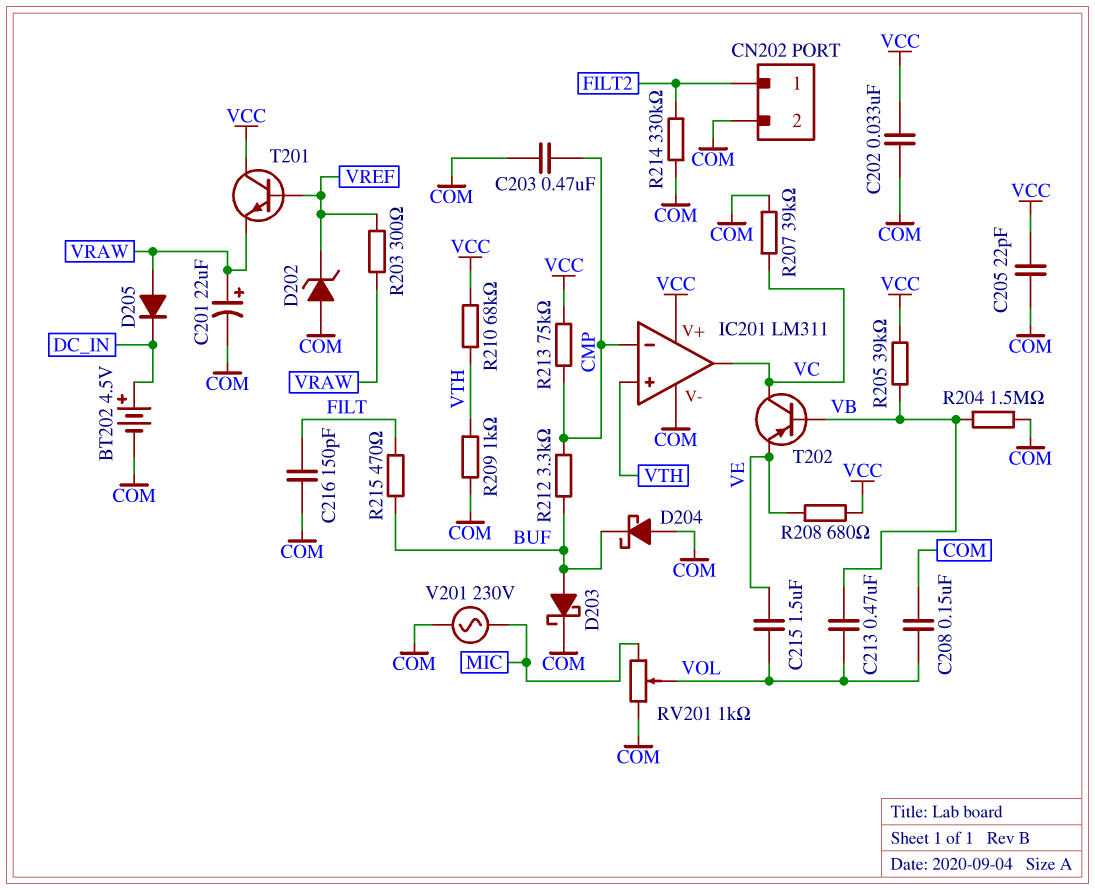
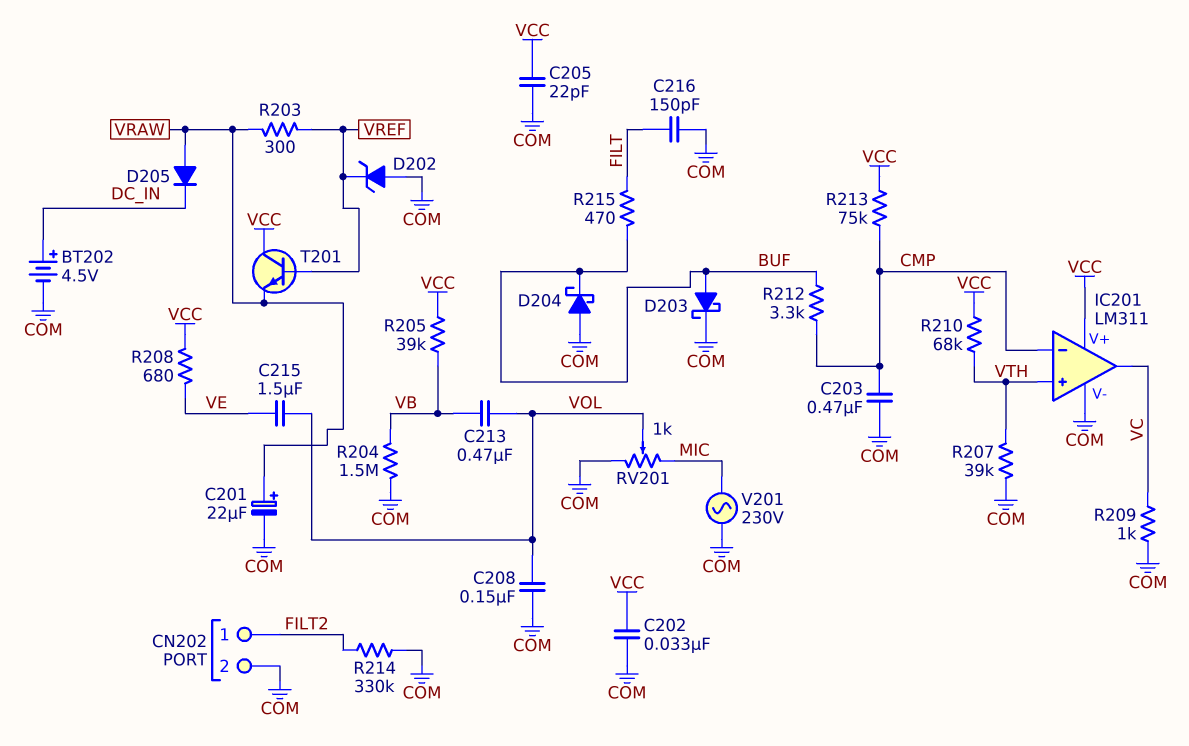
R207: 39k (COM, VC) -> 39k (COM, VTH)
R209: 1k (COM, VTH) -> 1k (COM, VC)
T202: PNP (B VB, C VC, E VE) -> none

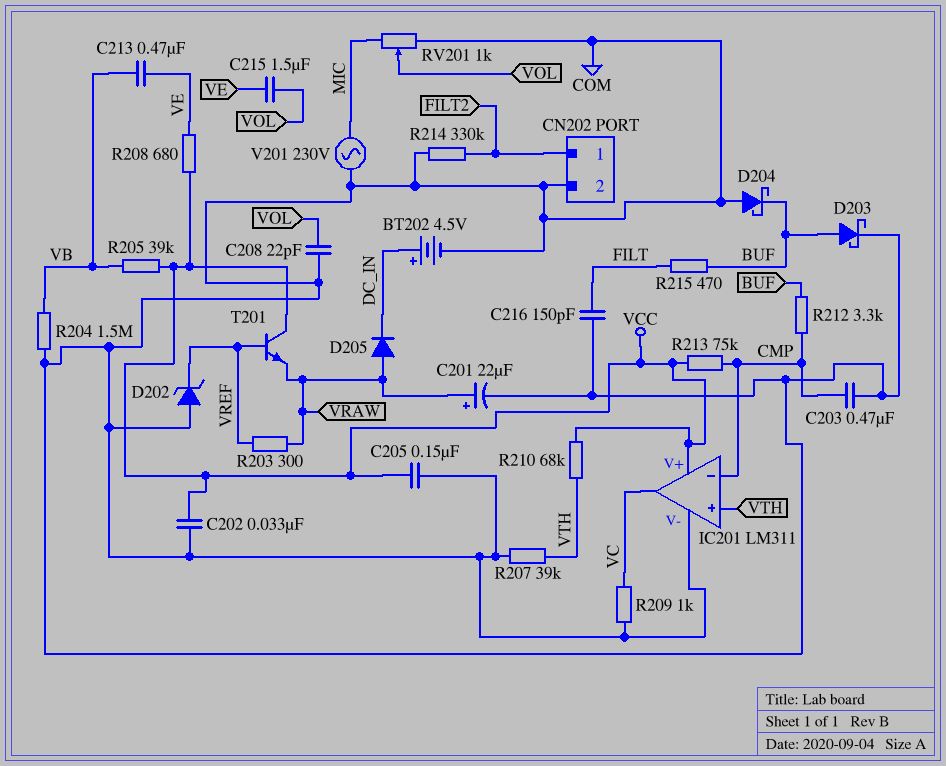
C205: 22pF (COM, VCC) -> 150nF (COM, VCC)
C208: 150nF (COM, VOL) -> 22pF (COM, VOL)
C213: 470nF (VB, VOL) -> 470nF (VB, VE)

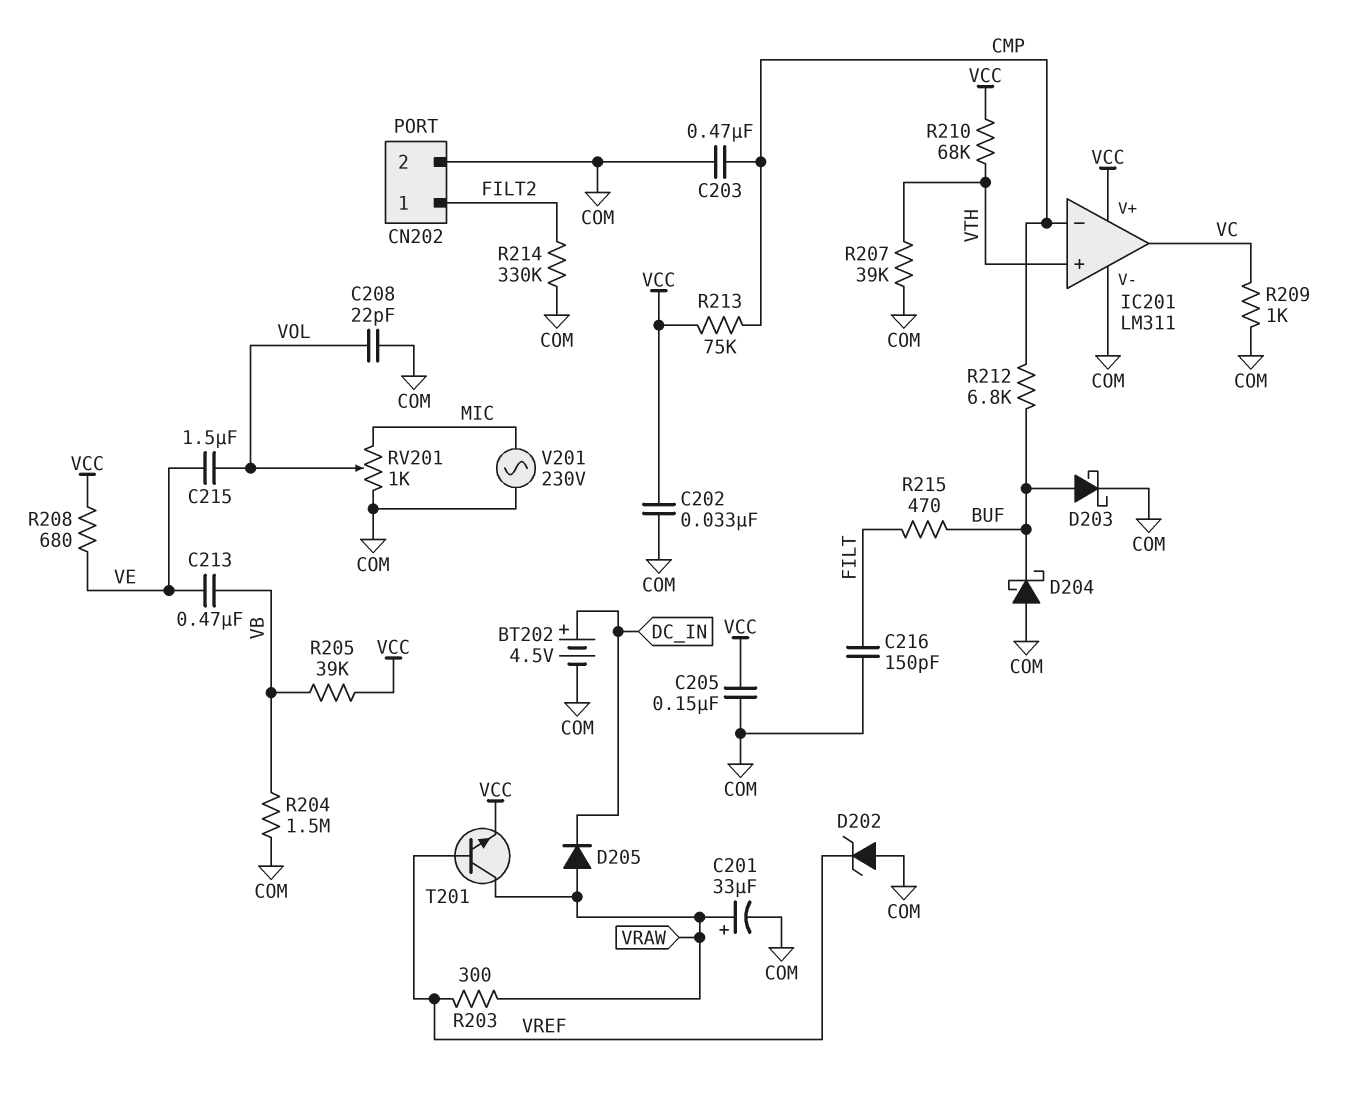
C201: 22uF (plus VRAW, minus COM) -> 33uF (plus VRAW, minus COM)
R212: 3.3k (BUF, CMP) -> 6.8k (BUF, CMP)
T201: NPN (B VREF, C VCC, E VRAW) -> NPN (B VREF, C VRAW, E VCC)

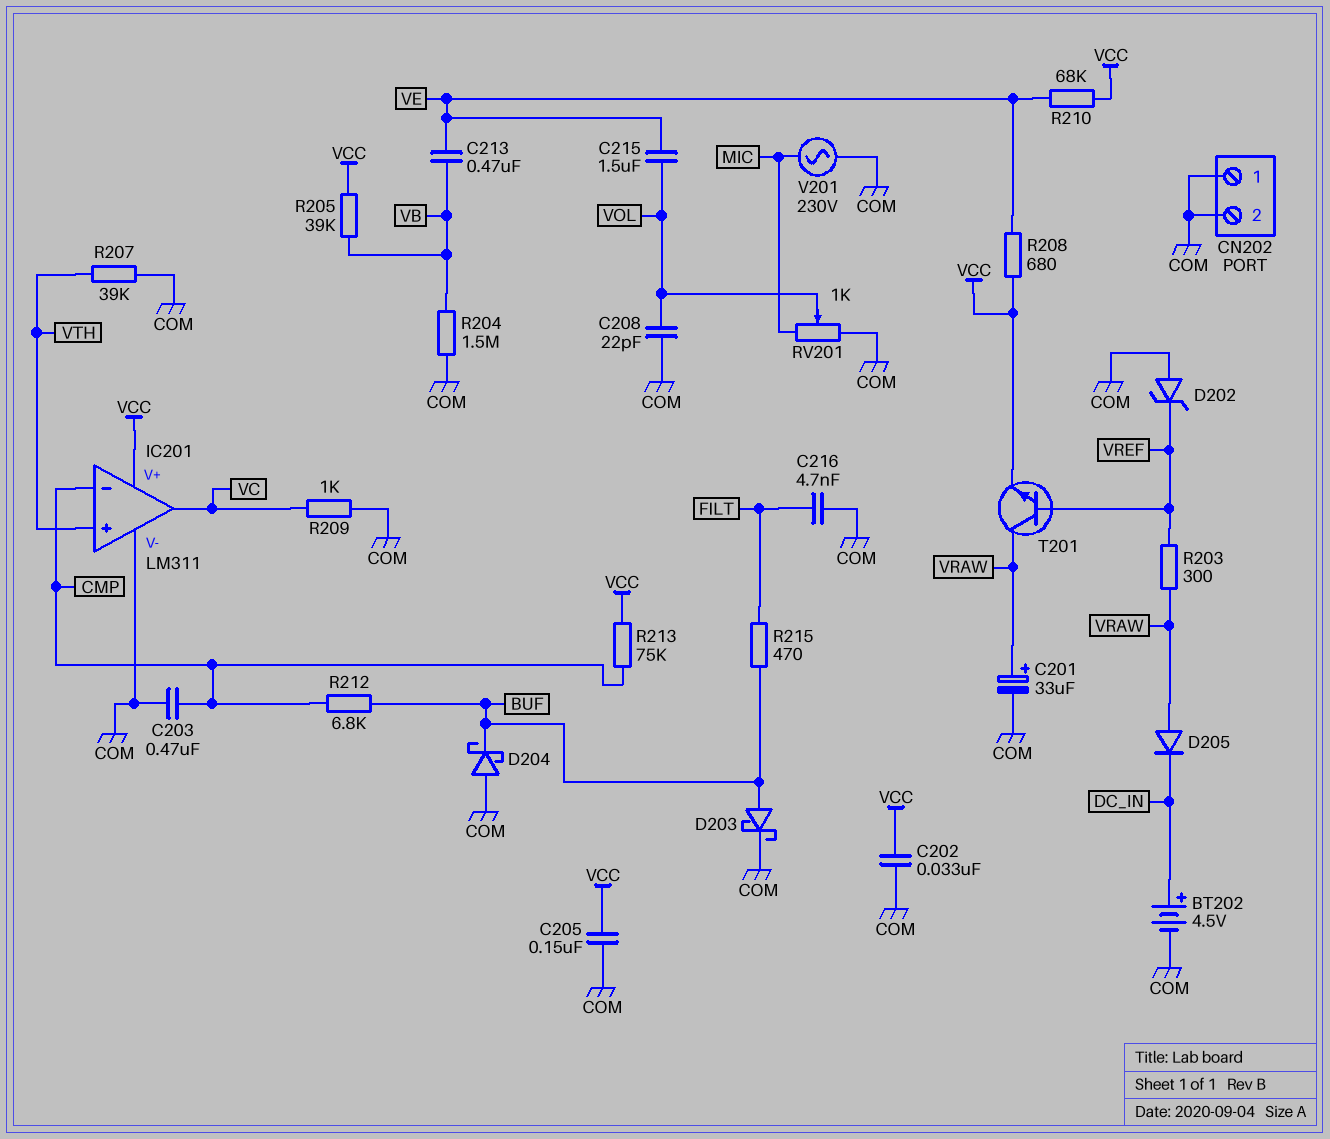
C216: 150pF (COM, FILT) -> 4.7nF (COM, FILT)
CN202 pin 1: FILT2 -> COM
R210: 68k (VCC, VTH) -> 68k (VCC, VE)
R214: 330k (COM, FILT2) -> none

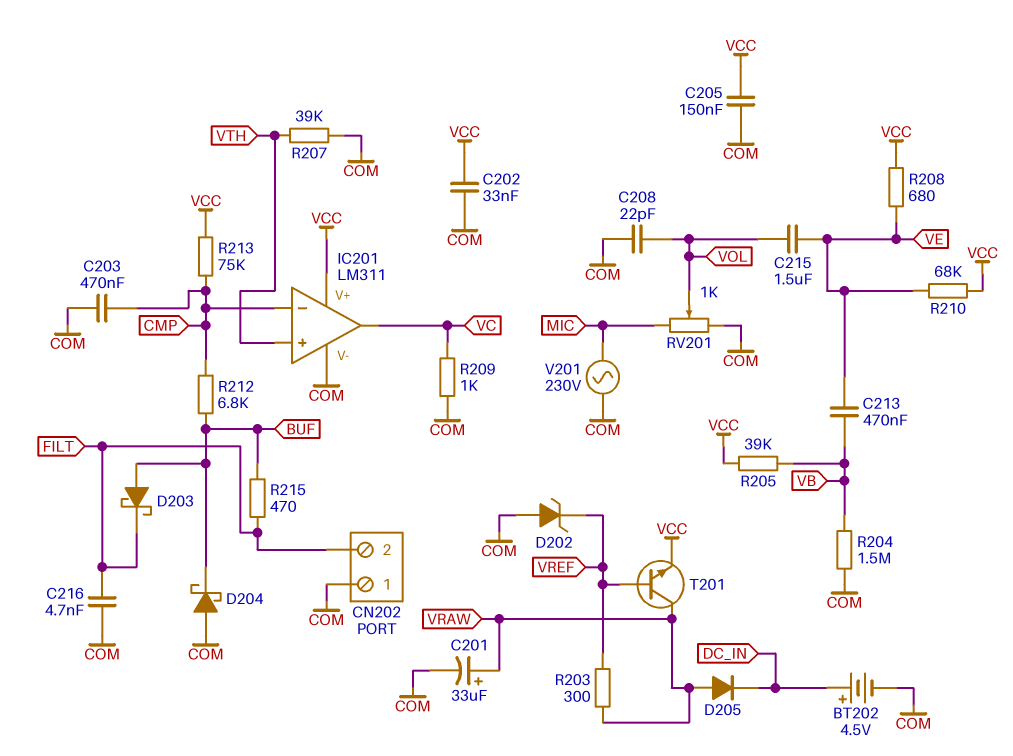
CN202 pin 2: COM -> FILT
D203: schottky (A BUF, K COM) -> schottky (A BUF, K FILT)

